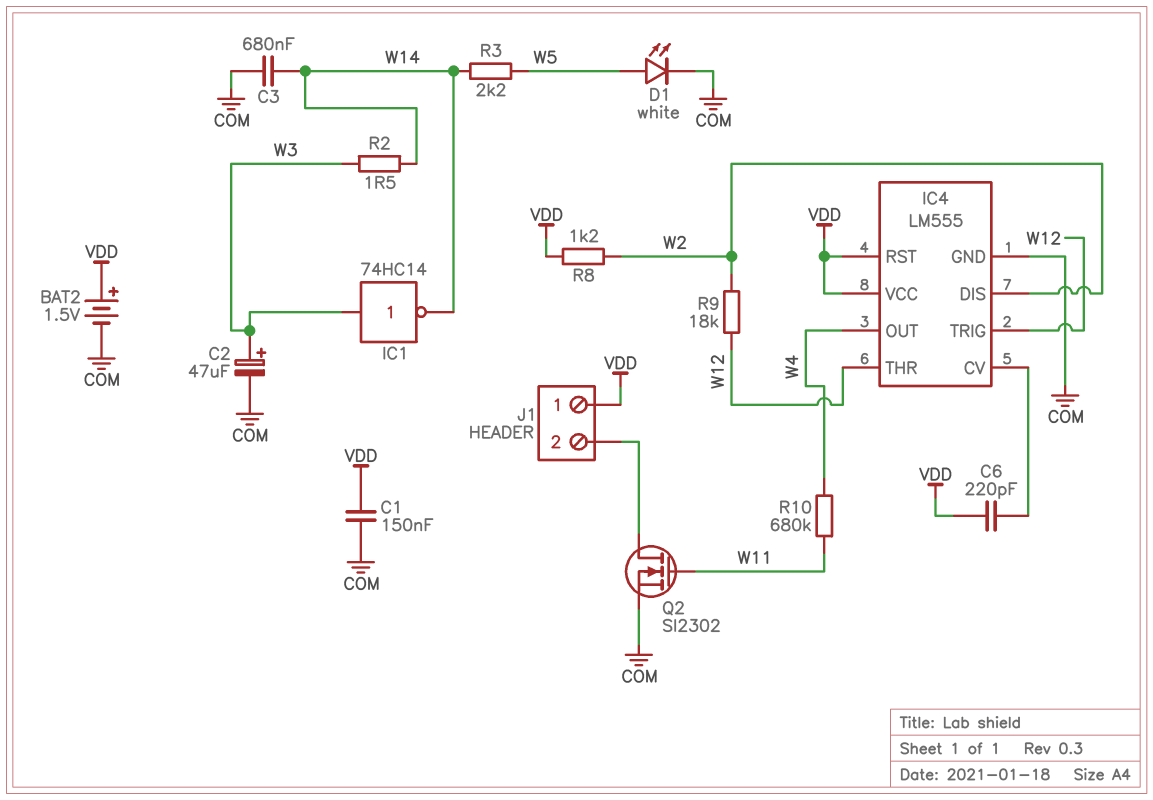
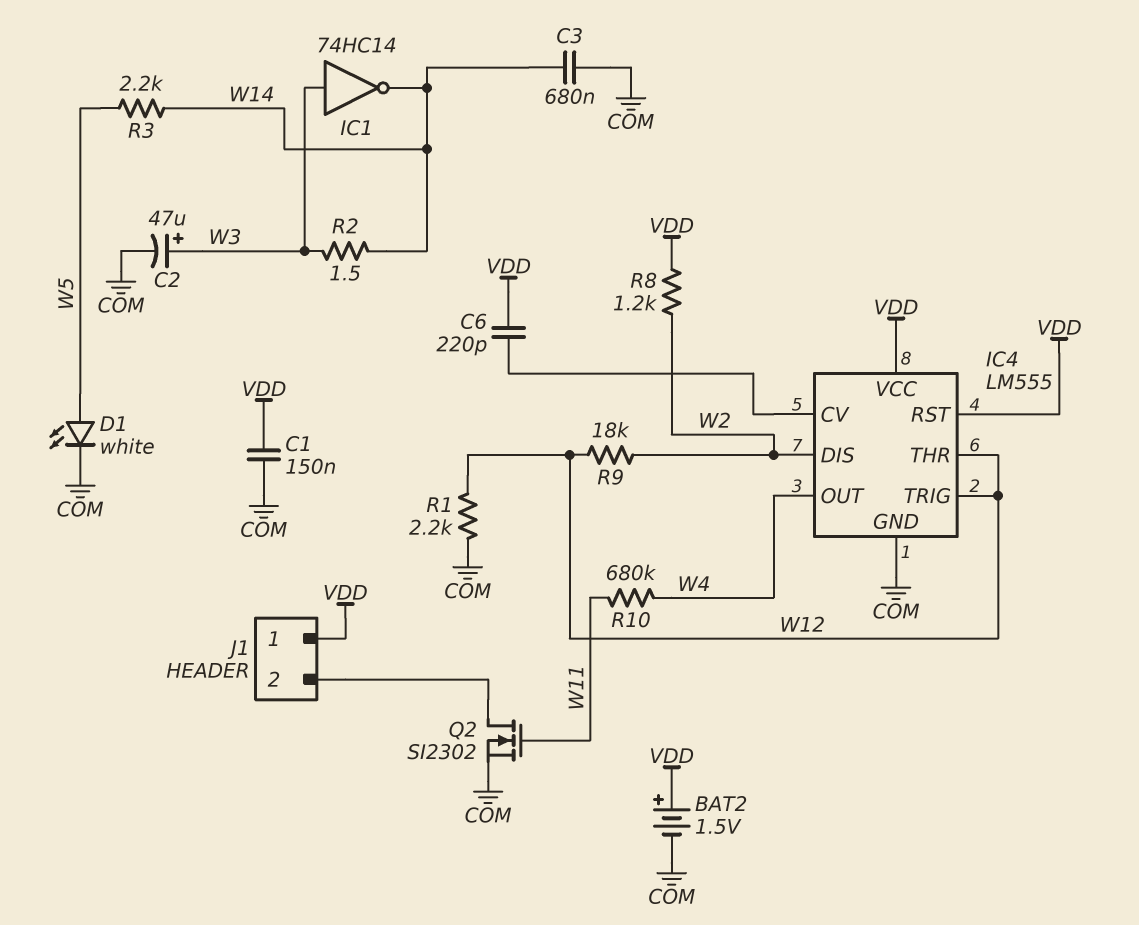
R1: none -> 2.2k (COM, W12)

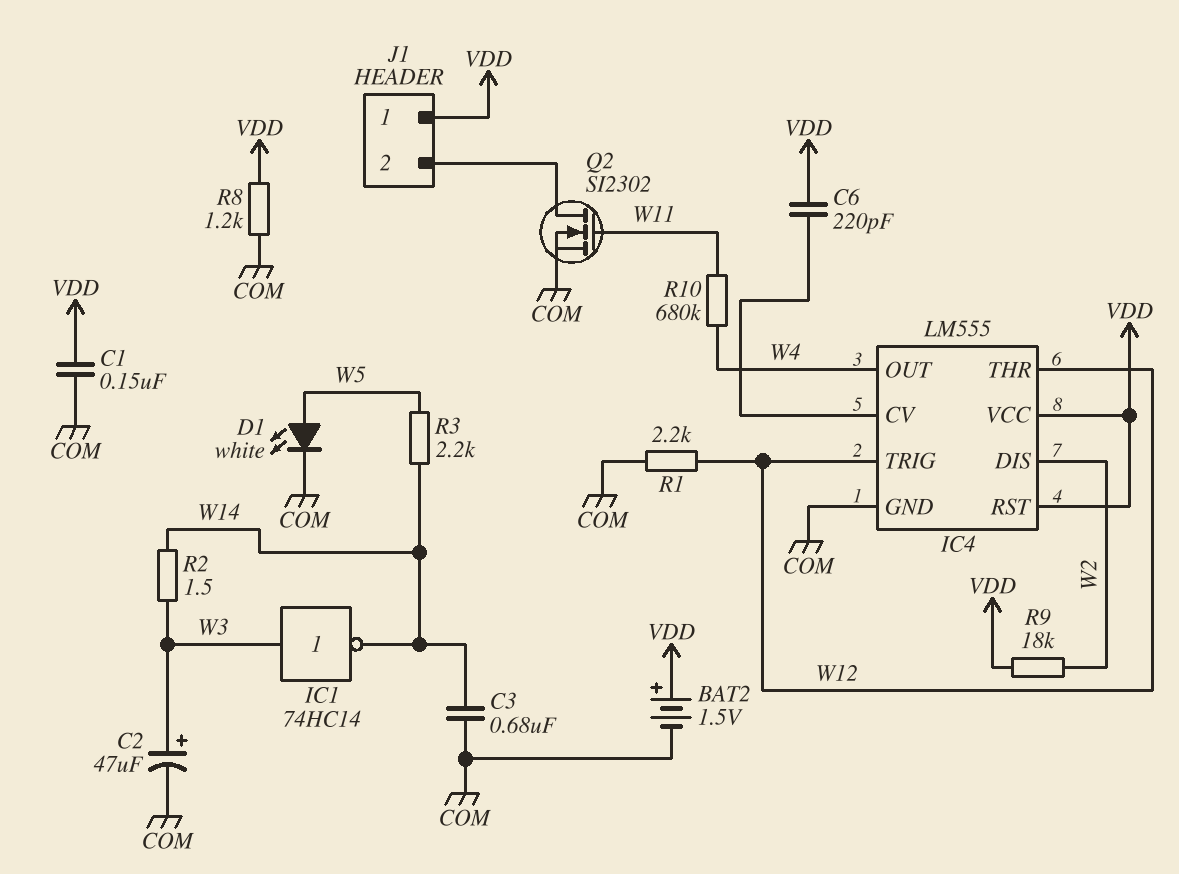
R8: 1.2k (VDD, W2) -> 1.2k (COM, VDD)
R9: 18k (W2, W12) -> 18k (VDD, W2)

